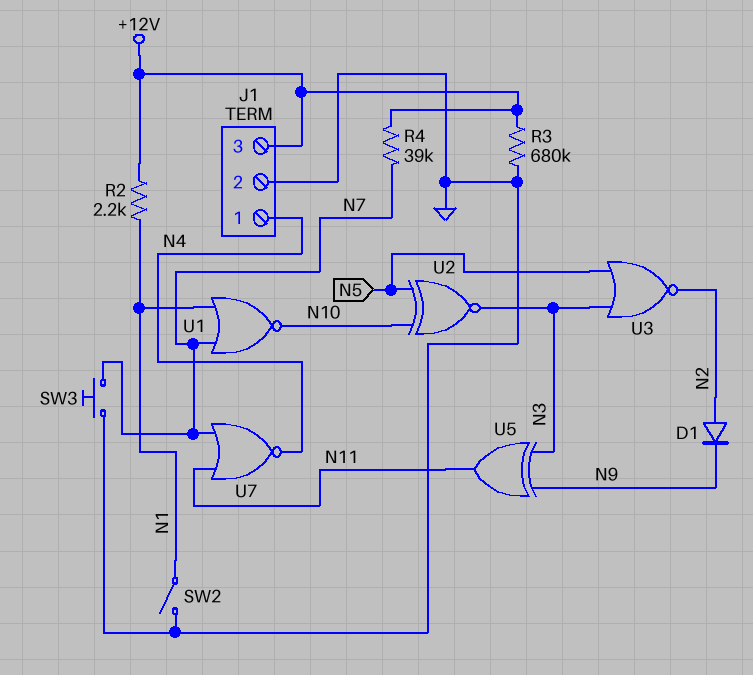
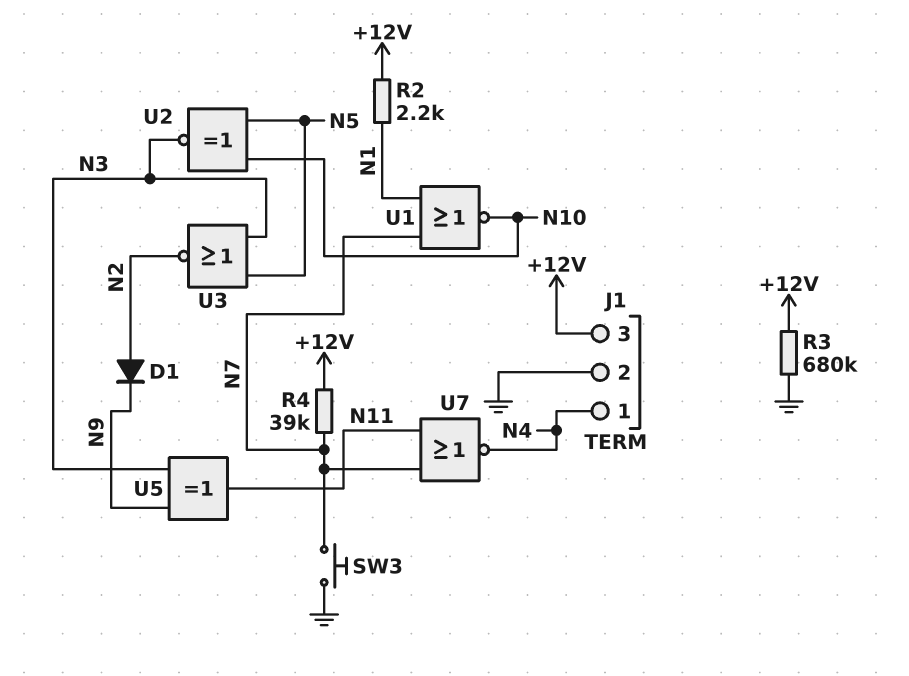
SW2: switch (GND, N1) -> none

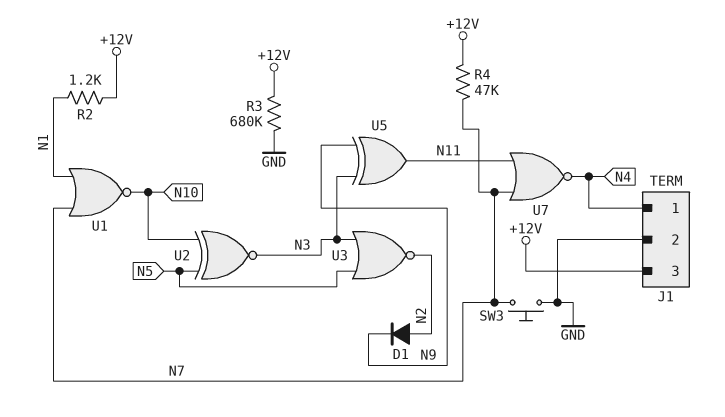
R2: 2.2k (+12V, N1) -> 1.2k (+12V, N1)
R4: 39k (+12V, N7) -> 47k (+12V, N7)

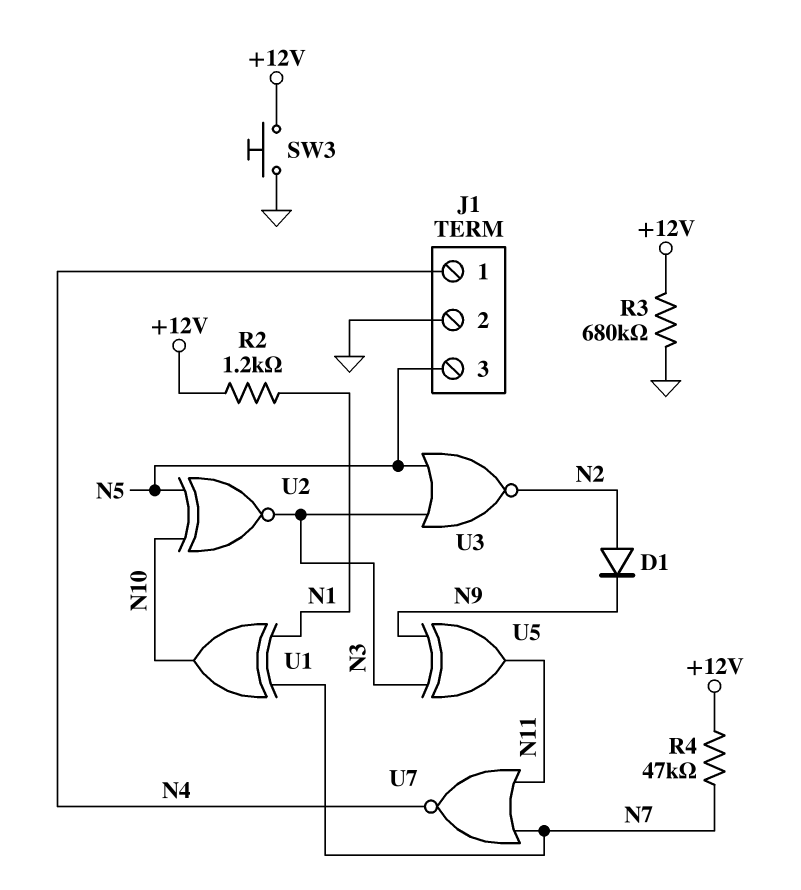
J1 pin 3: +12V -> N5
SW3: button (GND, N7) -> button (+12V, GND)
U1: NOR (in N1, in N7, out N10) -> XOR (in N1, in N7, out N10)

